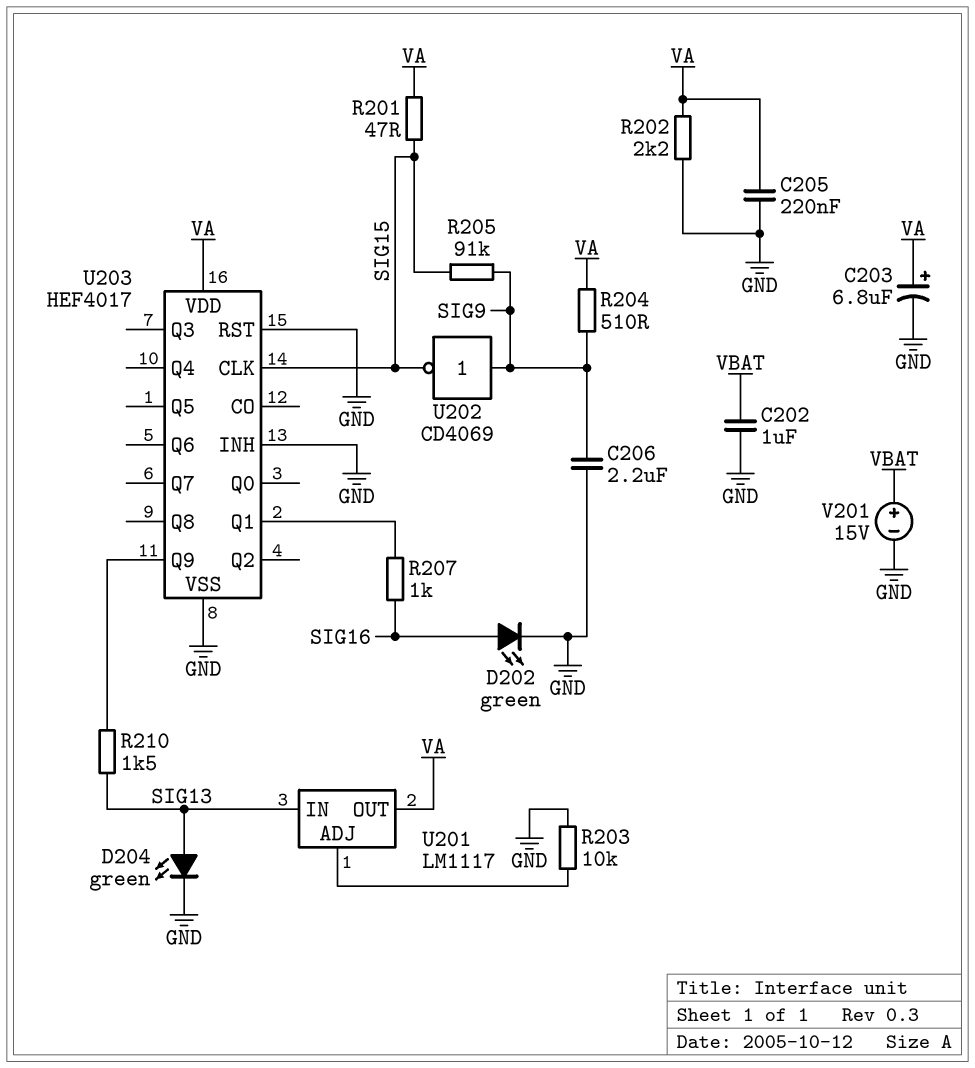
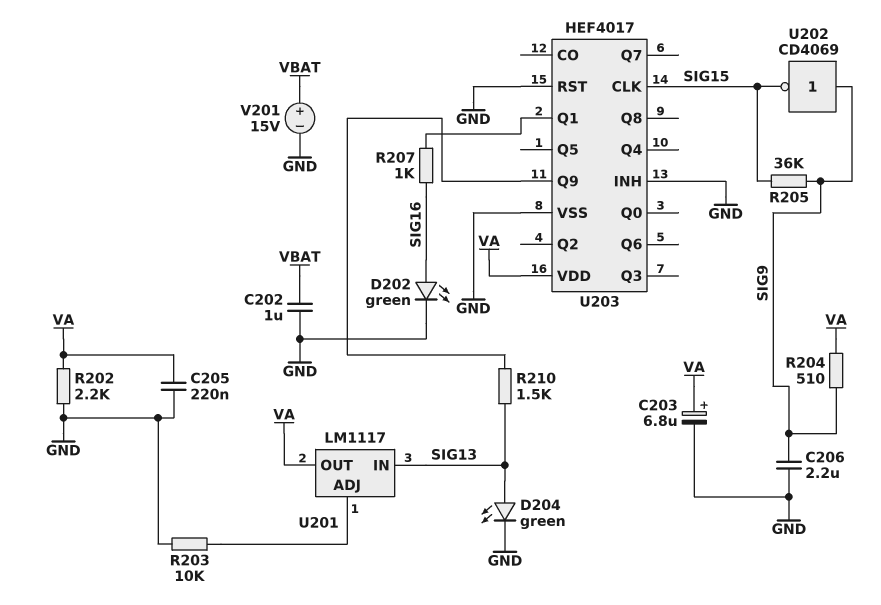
R201: 47 (SIG15, VA) -> none
R205: 91k (SIG9, SIG15) -> 36k (SIG9, SIG15)

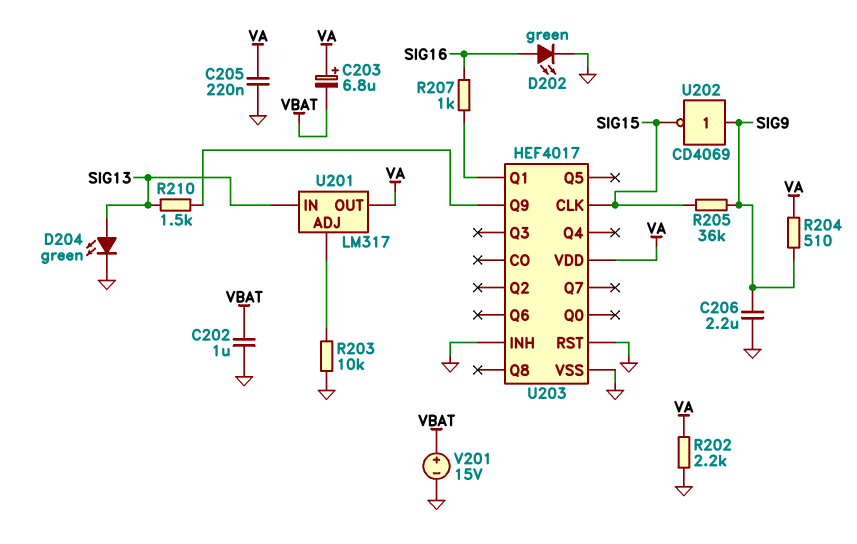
C203: 6.8uF (plus VA, minus GND) -> 6.8uF (plus VA, minus VBAT)
U201: LM1117 -> LM317

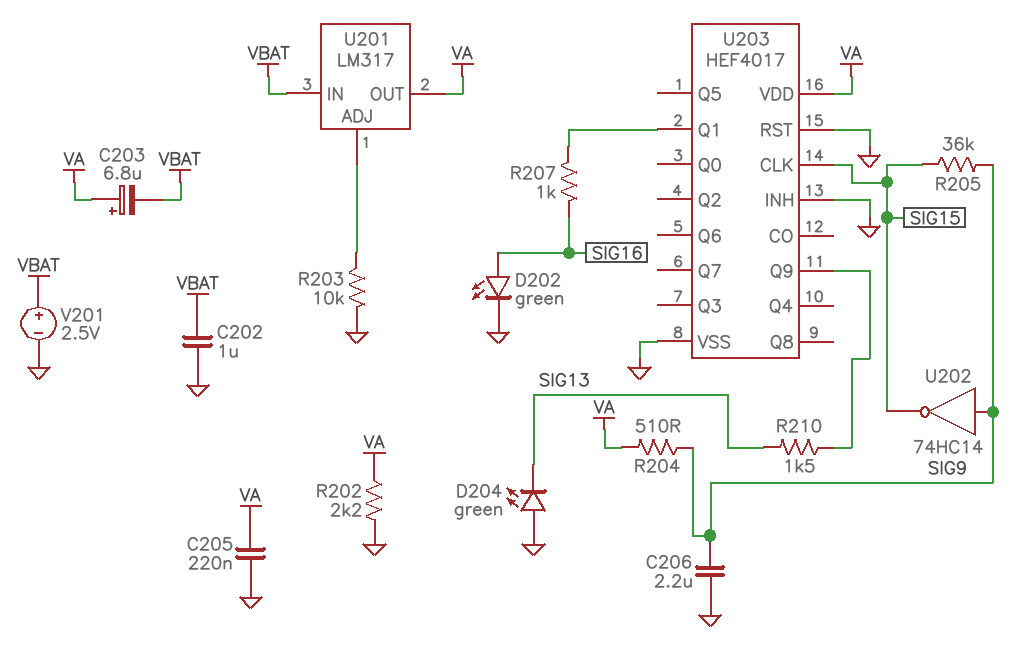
D204: LED green (A SIG13, K GND) -> LED green (A GND, K SIG13)
U201 pin IN: SIG13 -> VBAT
U202: NOT CD4069 (in SIG9, out SIG15) -> NOT 74HC14 (in SIG9, out SIG15)
V201: 15V (plus VBAT, minus GND) -> 2.5V (plus VBAT, minus GND)

